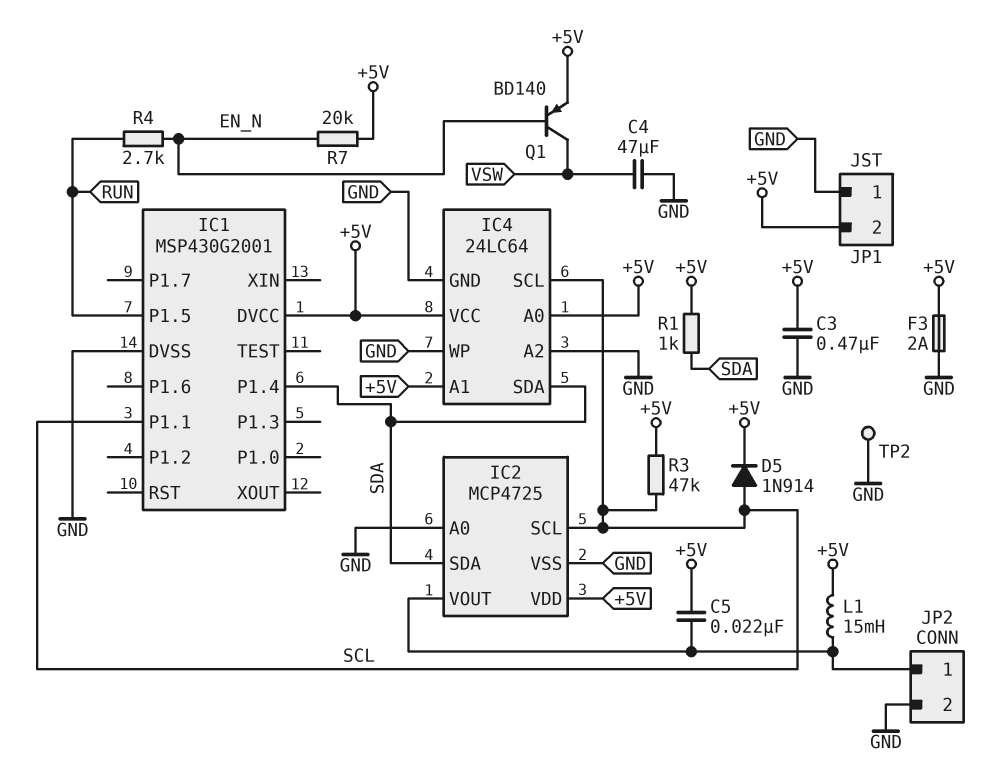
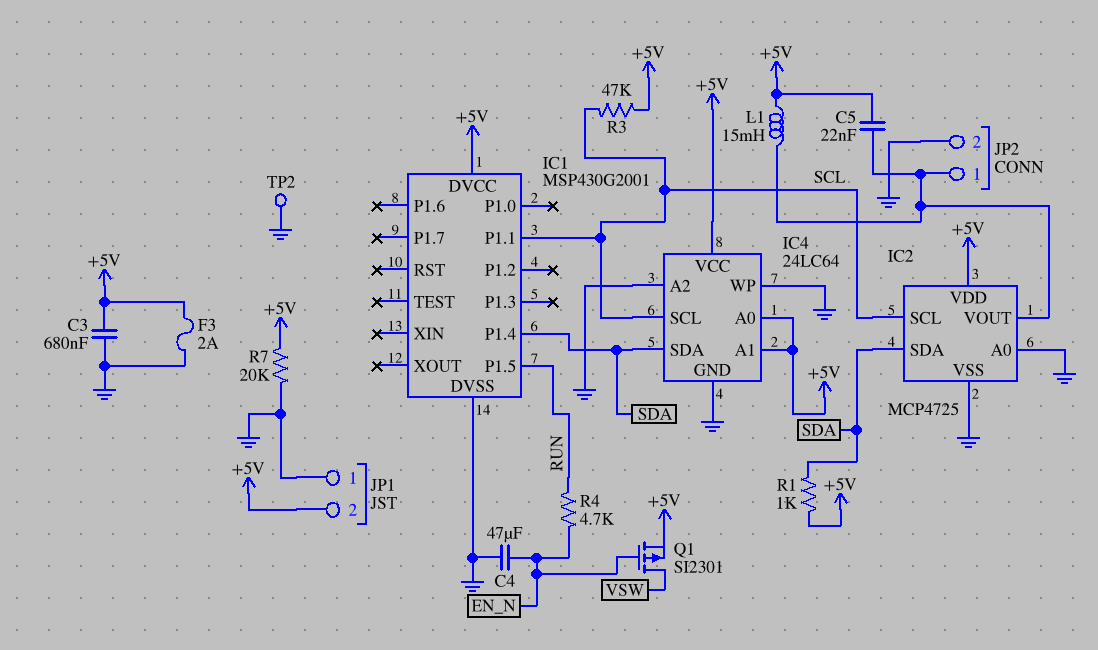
C3: 470nF (+5V, GND) -> 680nF (+5V, GND)
C4: 47uF (GND, VSW) -> 47uF (EN_N, GND)
D5: diode 1N914 (A SCL, K +5V) -> none
Q1: PNP BD140 (B EN_N, C VSW, E +5V) -> PMOS SI2301 (G EN_N, D VSW, S +5V)
R4: 2.7k (EN_N, RUN) -> 4.7k (EN_N, RUN)
R7: 20k (+5V, EN_N) -> 20k (+5V, GND)

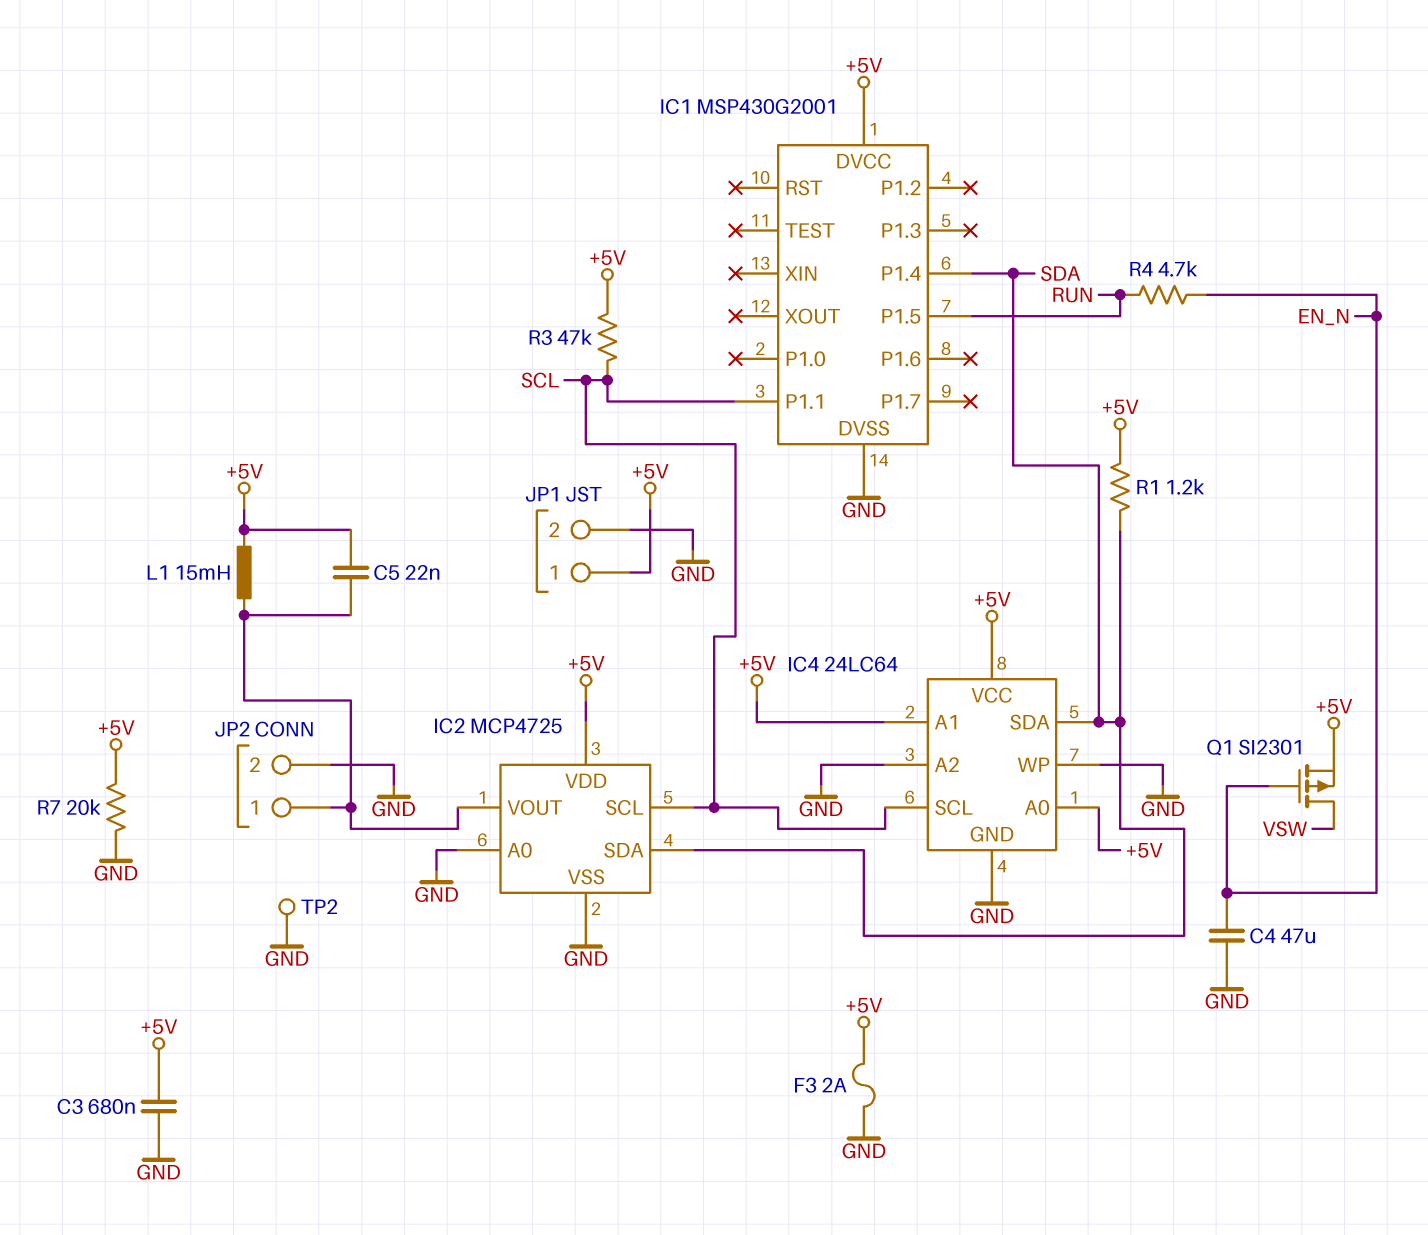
JP1 pin 1: GND -> +5V
JP1 pin 2: +5V -> GND
R1: 1k (+5V, SDA) -> 1.2k (+5V, SDA)

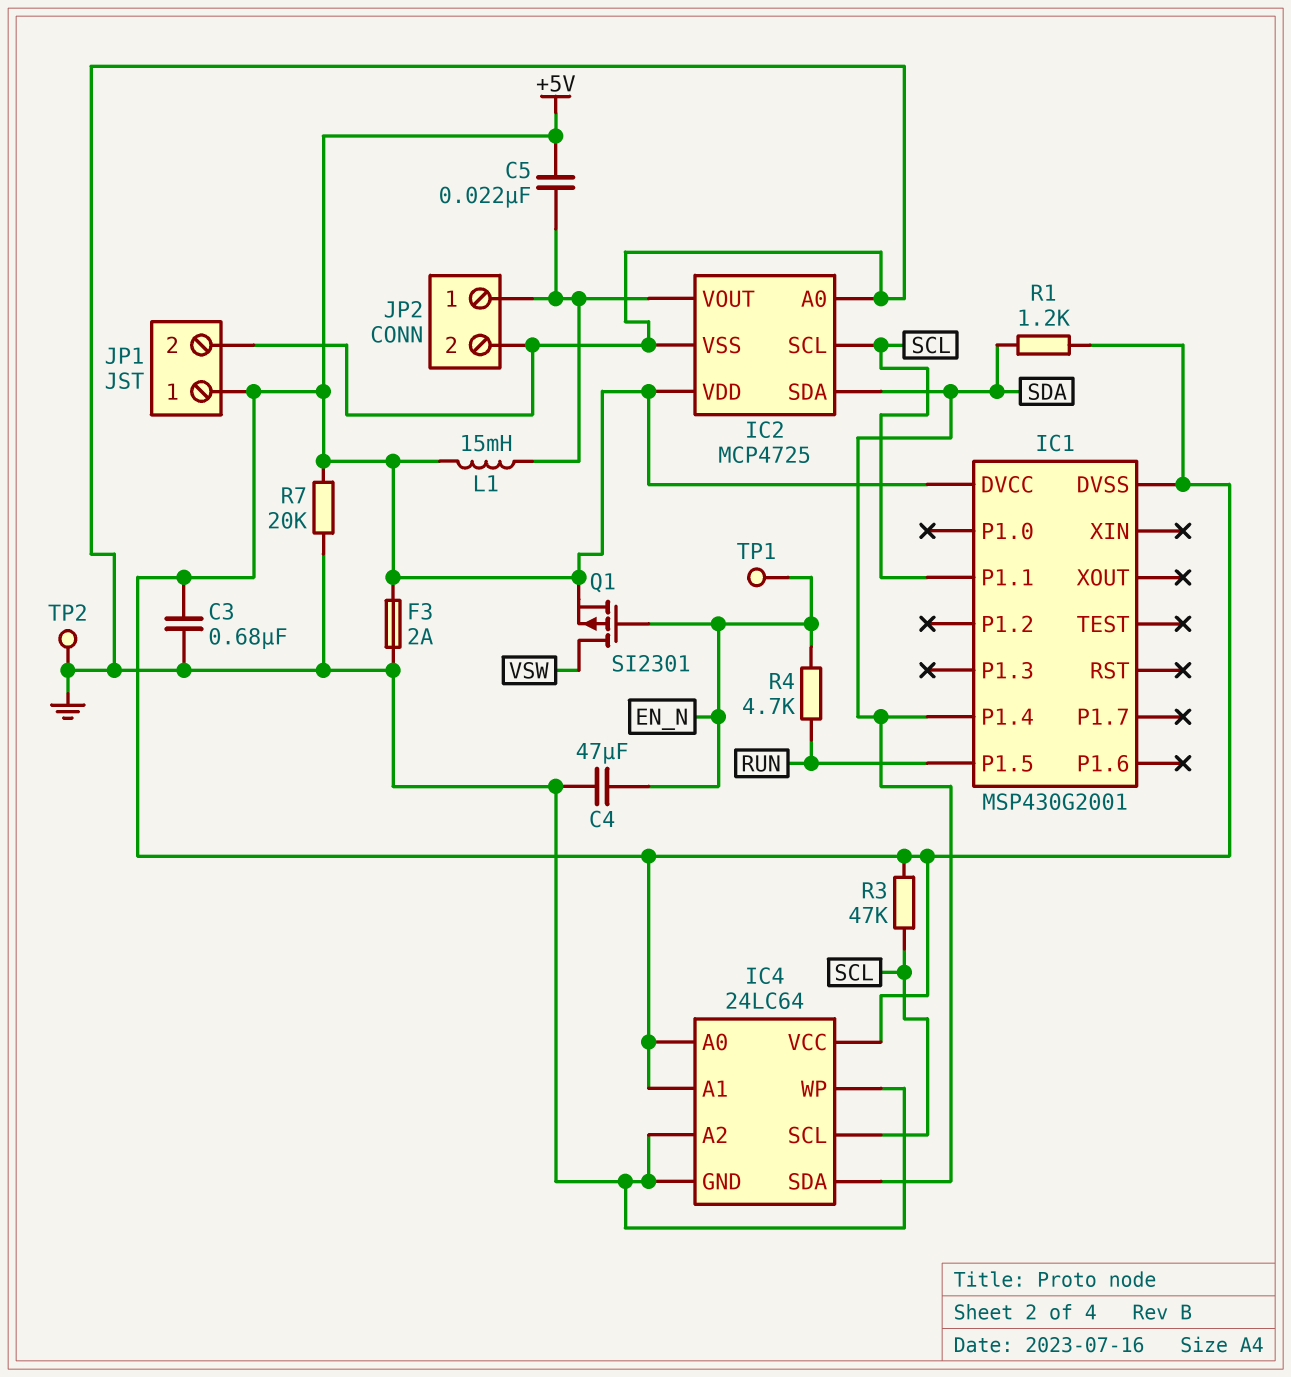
IC1 pin DVSS: GND -> +5V
TP1: none -> test point (EN_N)

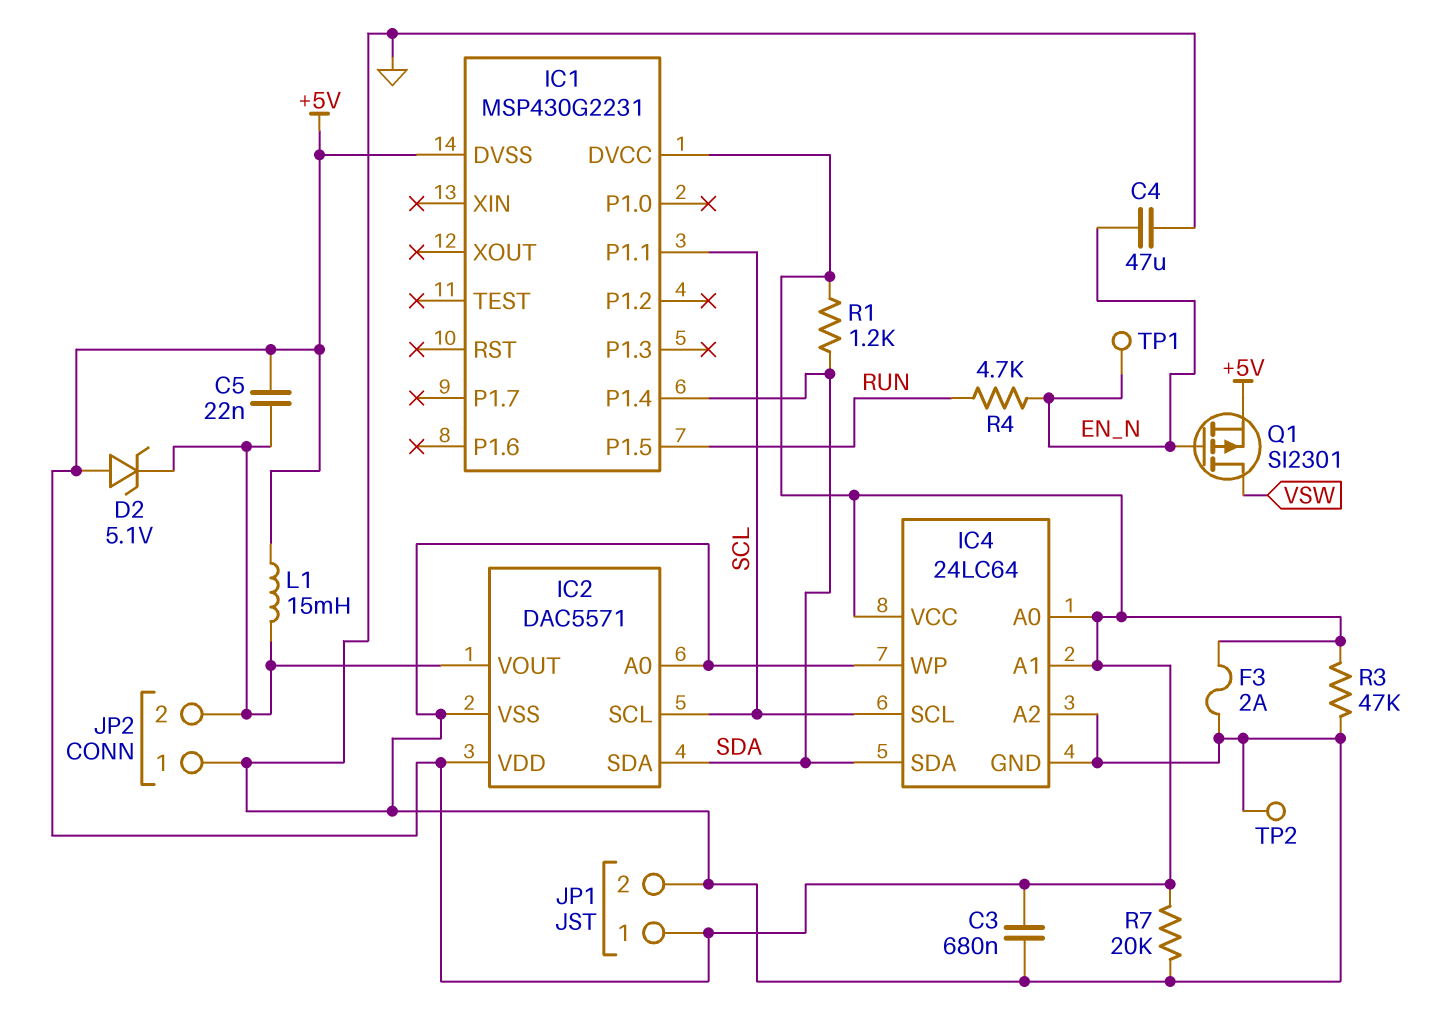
D2: none -> zener 5.1V (A +5V, K IC2/VOUT)
IC1: MSP430G2001 -> MSP430G2231
IC2: MCP4725 -> DAC5571
JP2 pin 1: IC2/VOUT -> GND
JP2 pin 2: GND -> IC2/VOUT
R3: 47k (+5V, SCL) -> 47k (+5V, GND)

